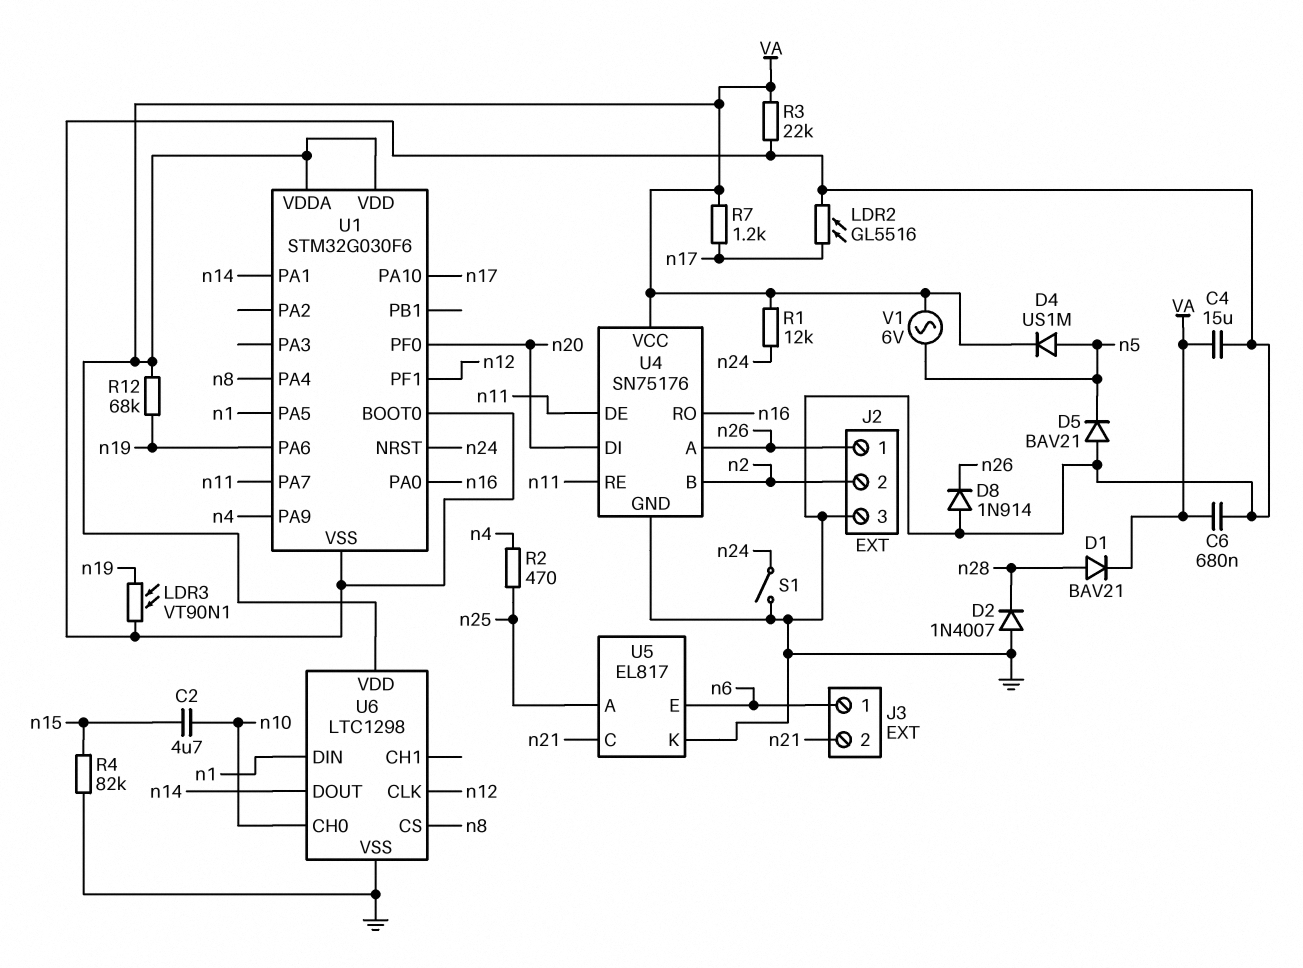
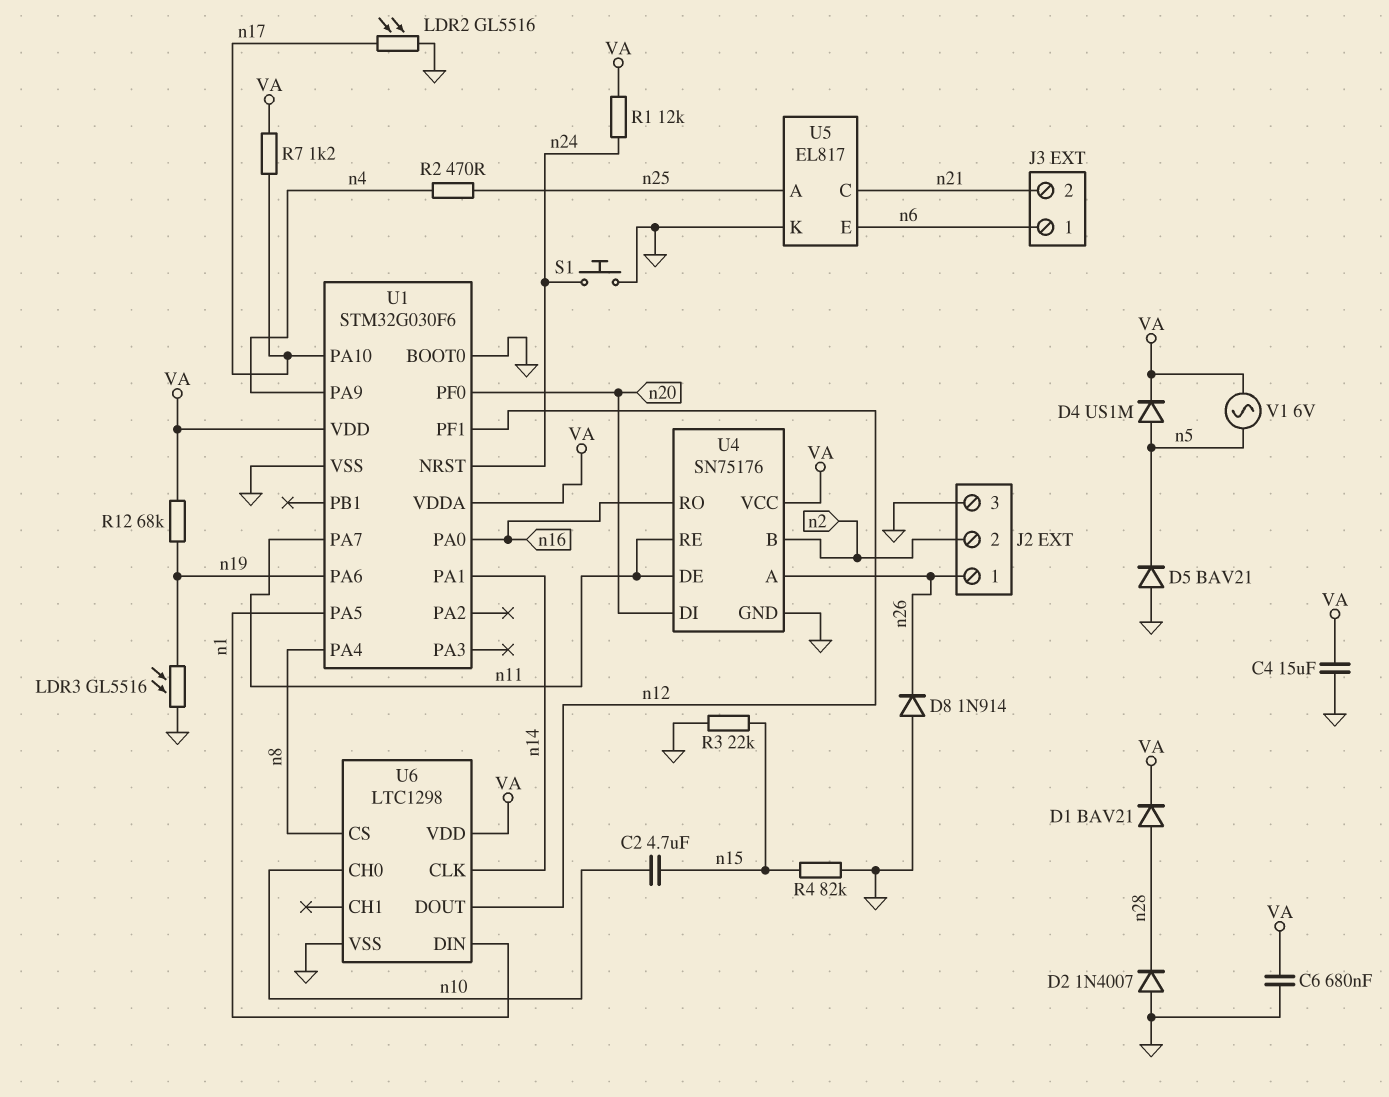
LDR3: VT90N1 (GND, n19) -> GL5516 (GND, n19)
R3: 22k (GND, VA) -> 22k (GND, n15)
S1: switch (GND, n24) -> button (GND, n24)
U6 pin CLK: n12 -> n14
U6 pin DOUT: n14 -> n12

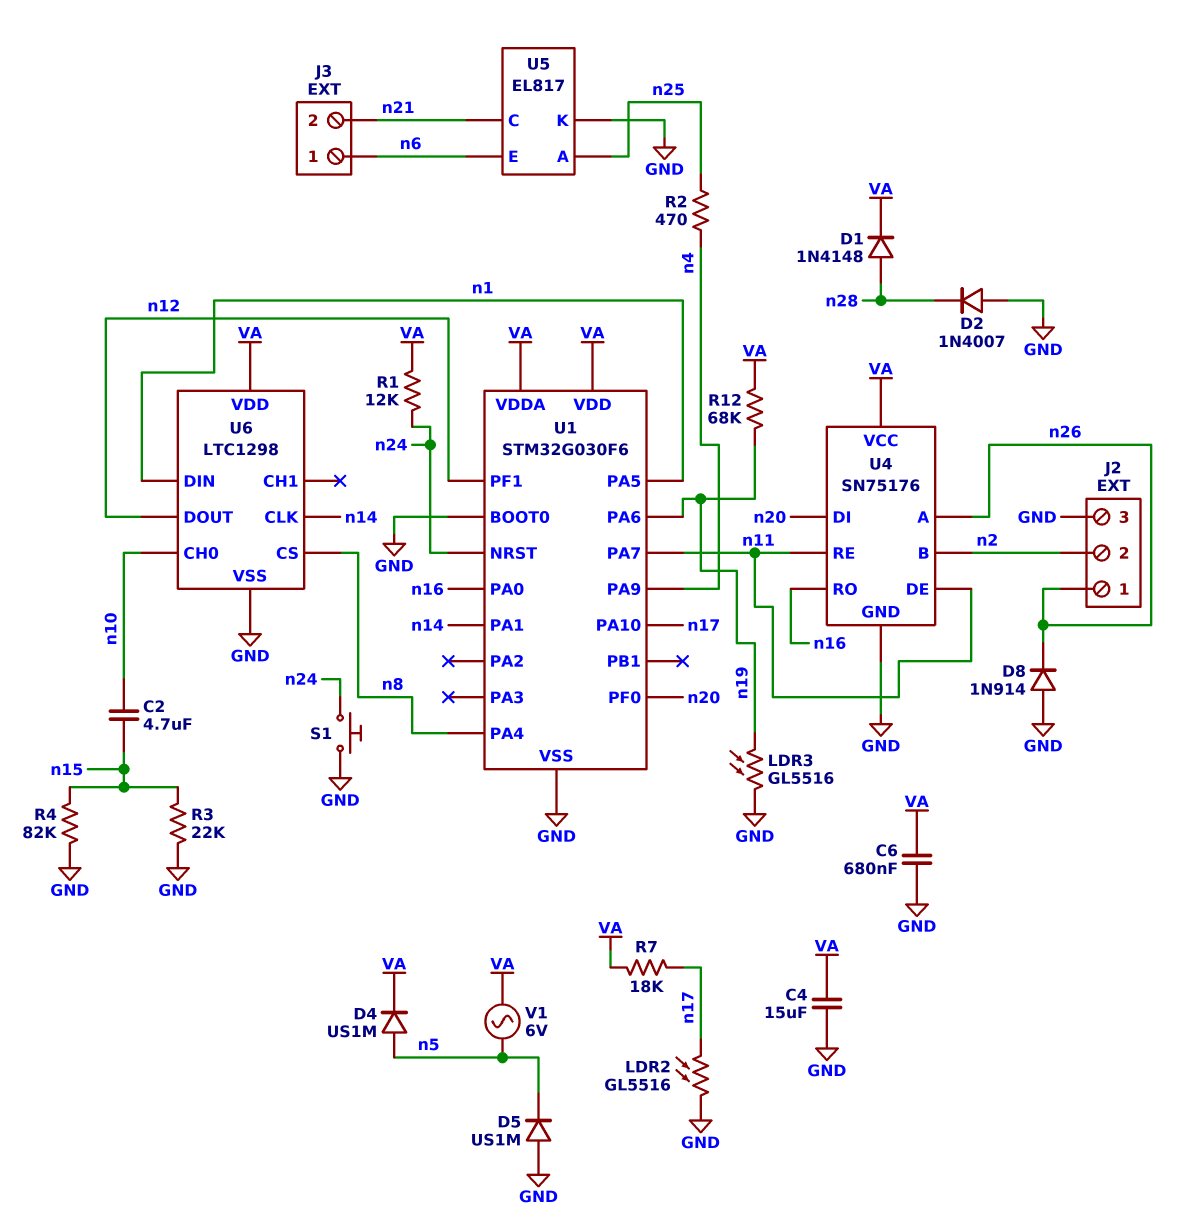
D1: diode BAV21 (A n28, K VA) -> diode 1N4148 (A n28, K VA)
D5: diode BAV21 (A GND, K n5) -> diode US1M (A GND, K n5)
R7: 1.2k (VA, n17) -> 18k (VA, n17)

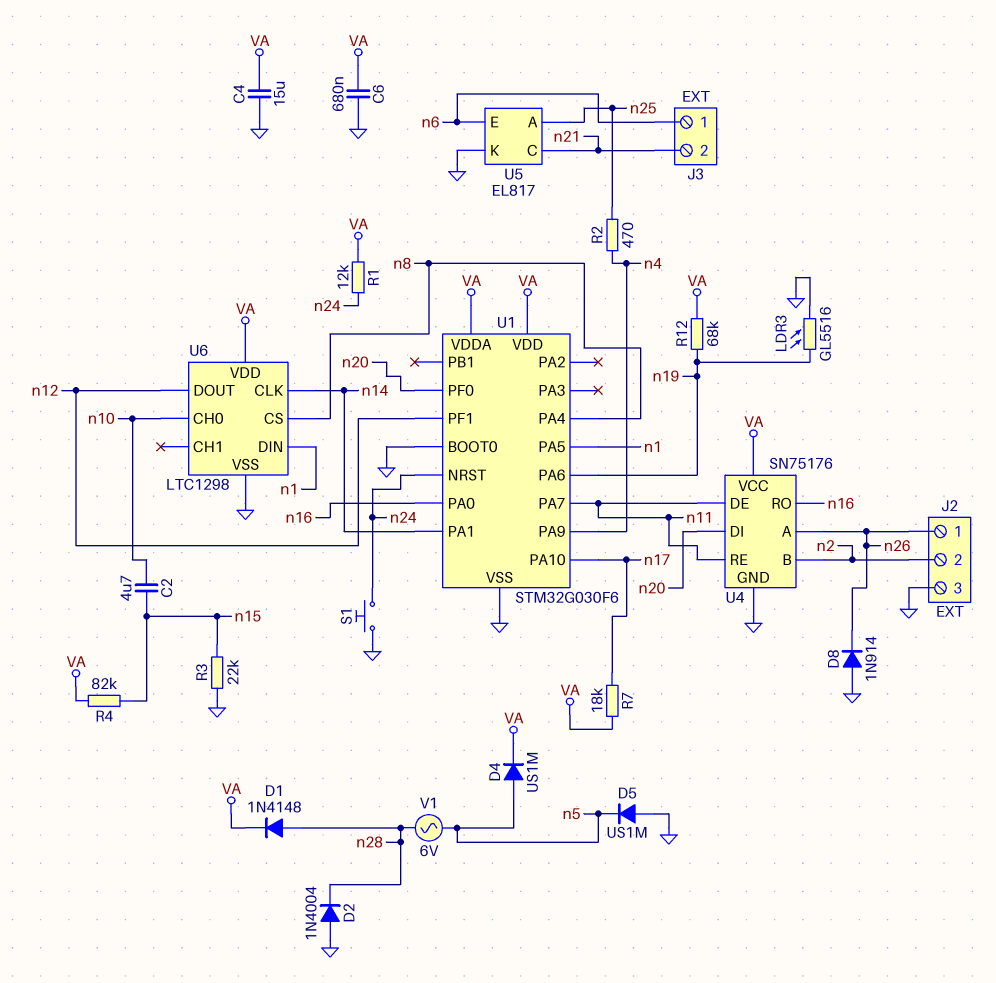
D2: diode 1N4007 (A GND, K n28) -> diode 1N4004 (A GND, K n28)
LDR2: GL5516 (GND, n17) -> none
R4: 82k (GND, n15) -> 82k (VA, n15)
V1: AC 6V (VA, n5) -> AC 6V (n5, n28)

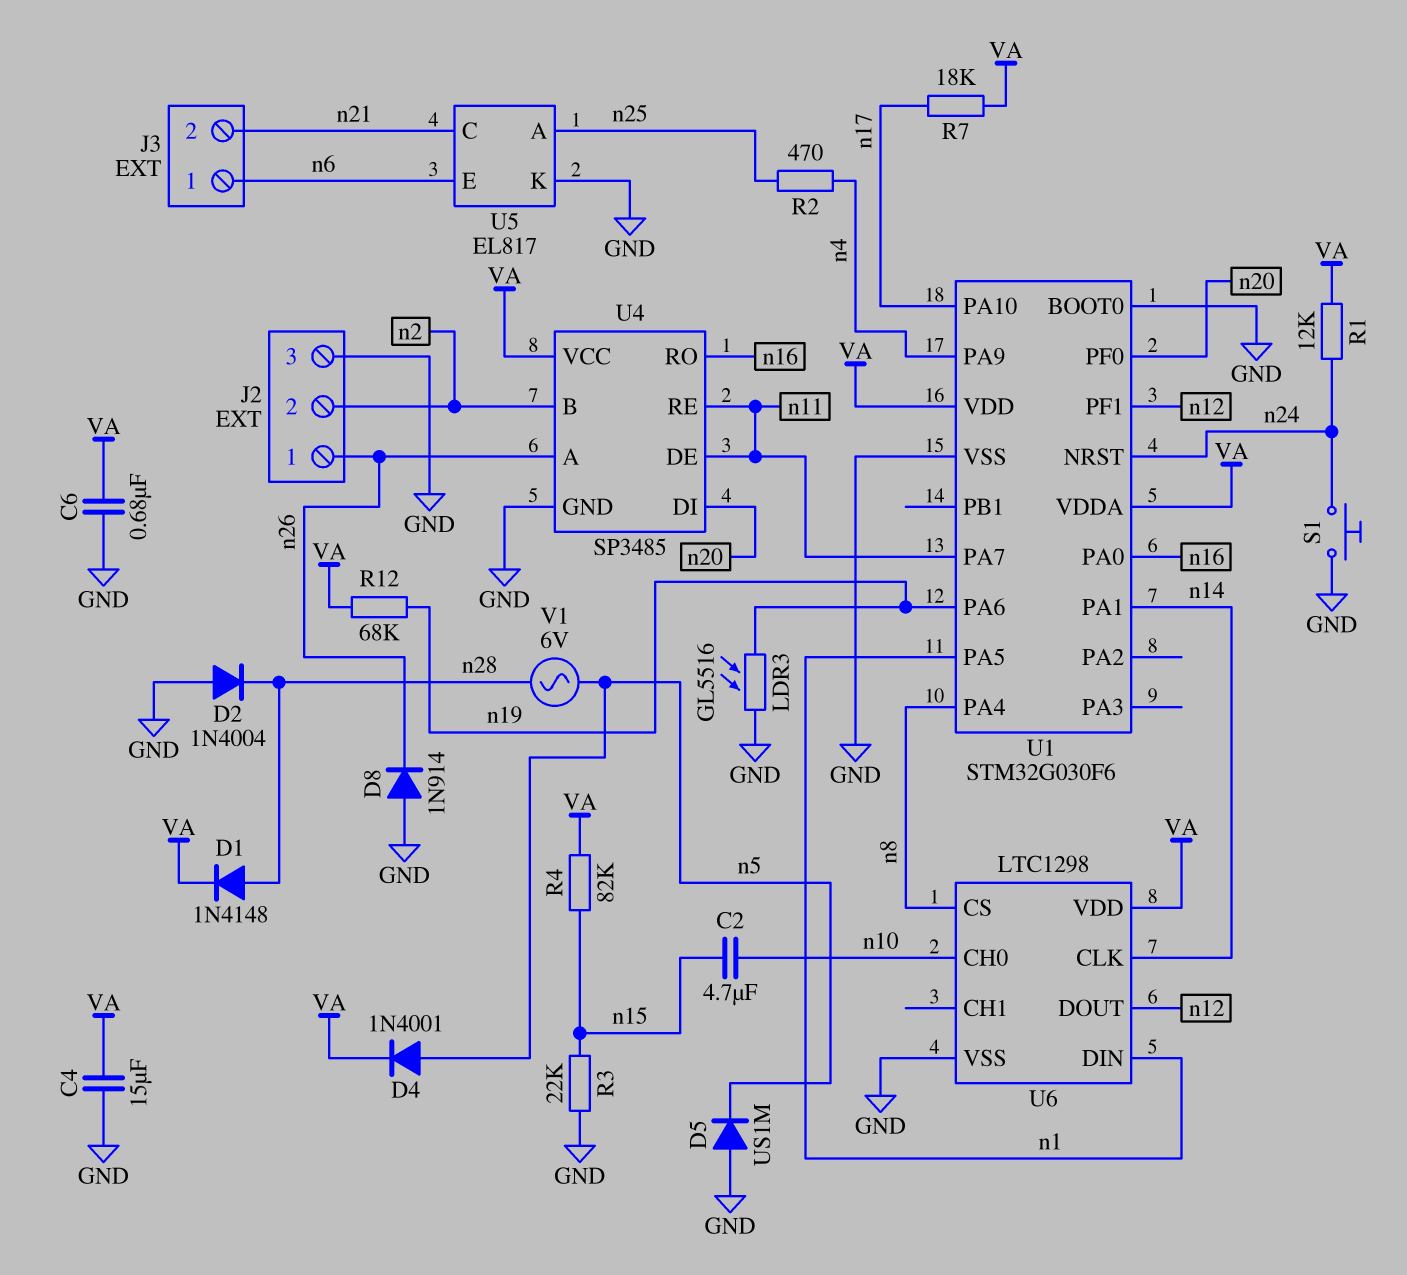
D4: diode US1M (A n5, K VA) -> diode 1N4001 (A n5, K VA)
U4: SN75176 -> SP3485

